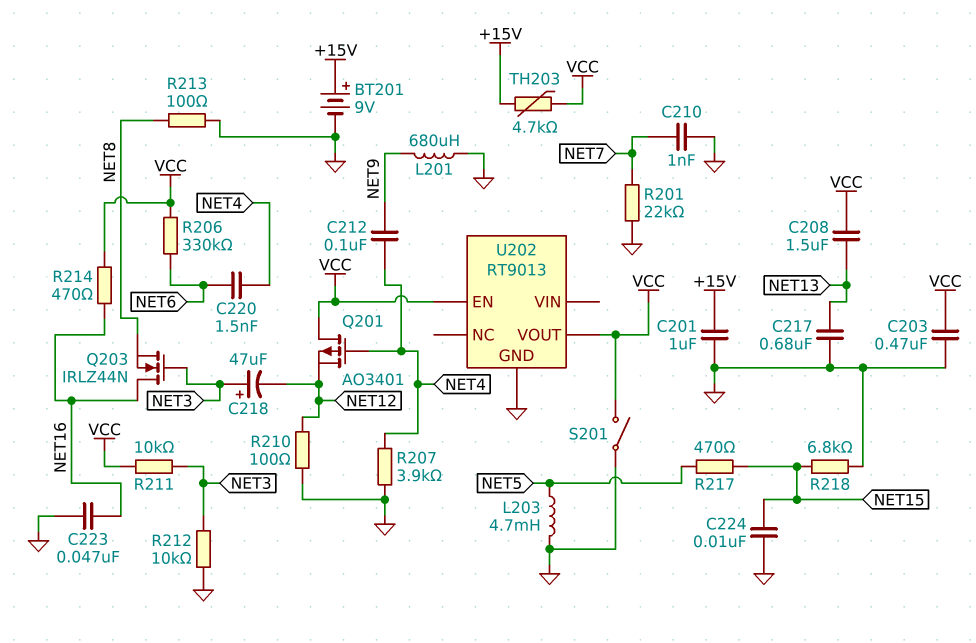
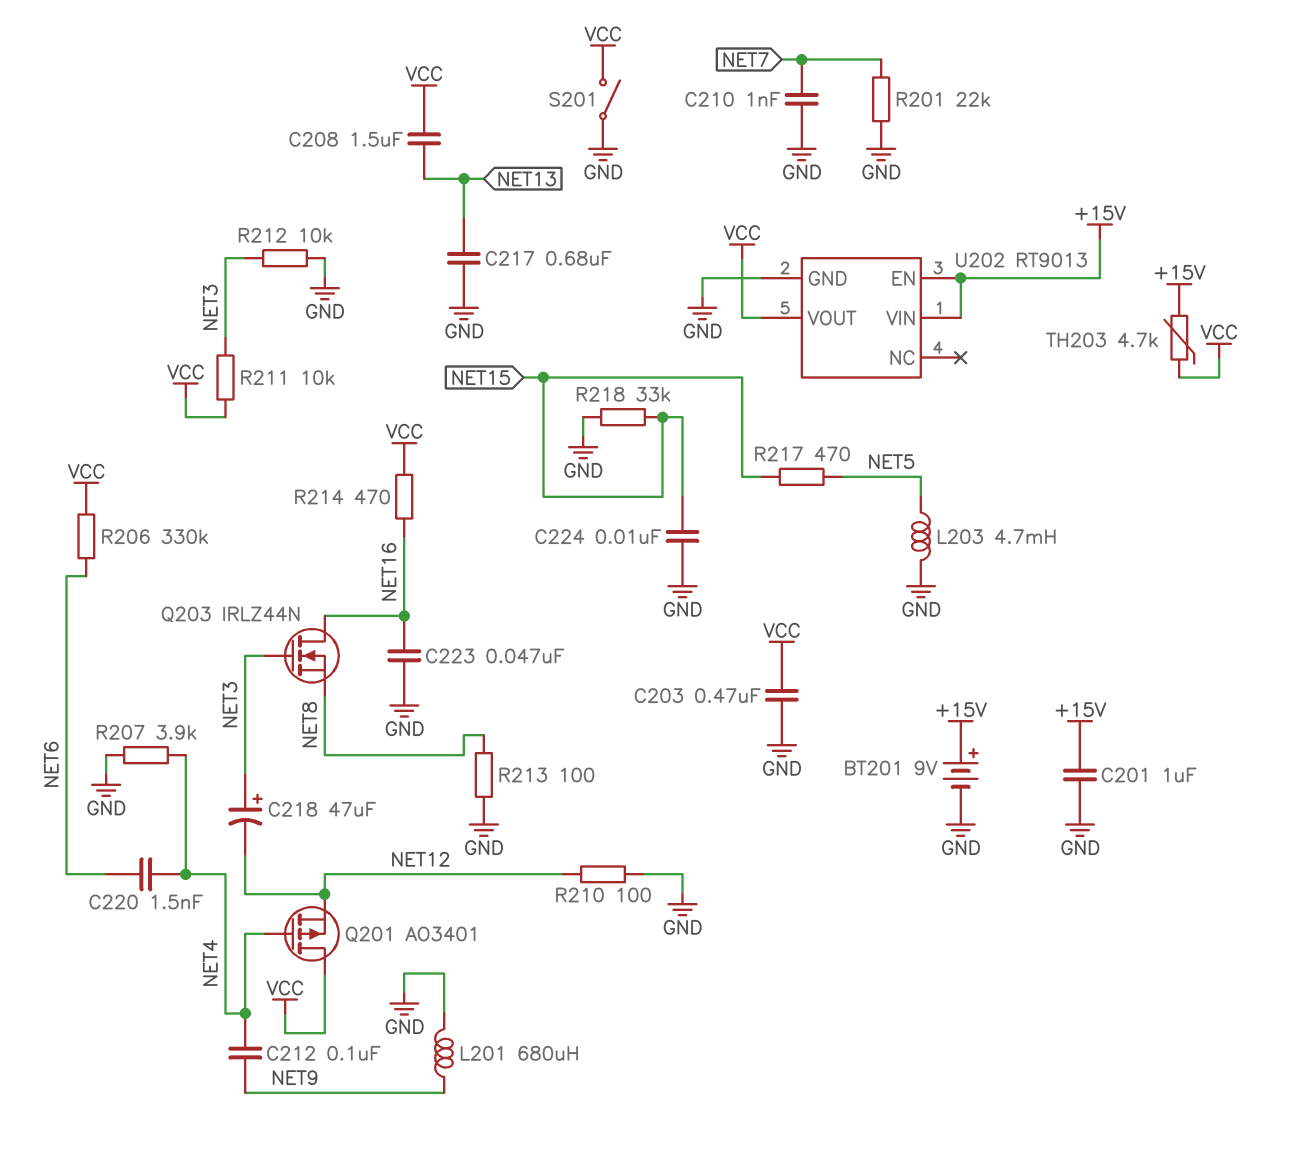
R218: 6.8k (GND, NET15) -> 33k (GND, NET15)
U202 pin EN: VCC -> +15V
U202 pin VIN: none -> +15V

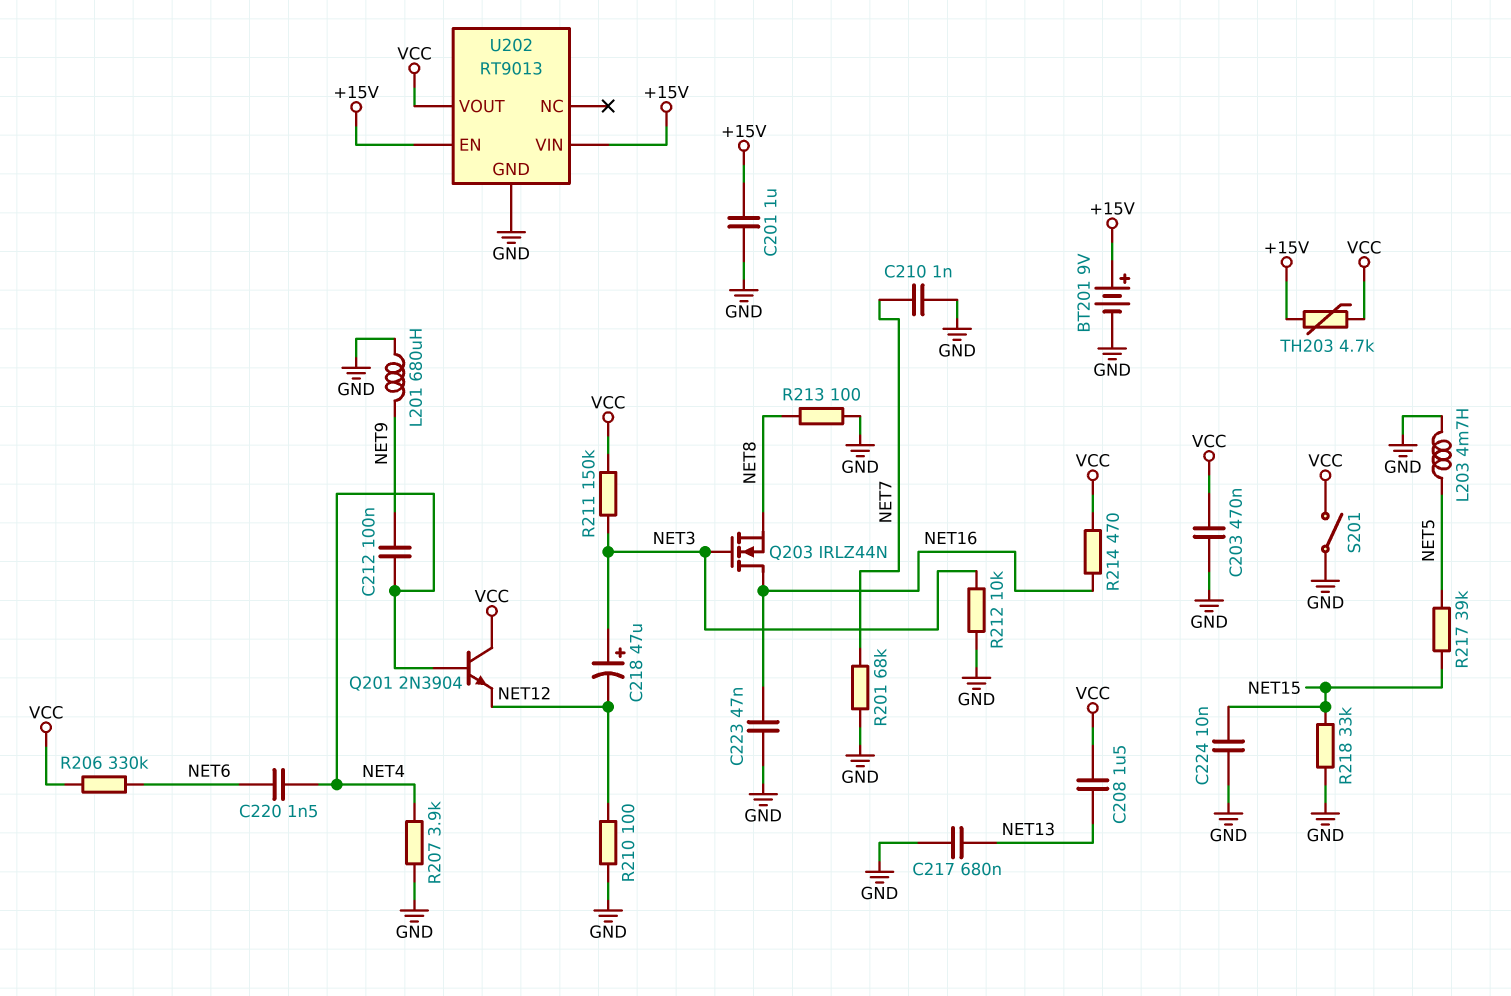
Q201: PMOS AO3401 (G NET4, D VCC, S NET12) -> NPN 2N3904 (B NET4, C VCC, E NET12)
R201: 22k (GND, NET7) -> 68k (GND, NET7)
R211: 10k (NET3, VCC) -> 150k (NET3, VCC)
R217: 470 (NET5, NET15) -> 39k (NET5, NET15)

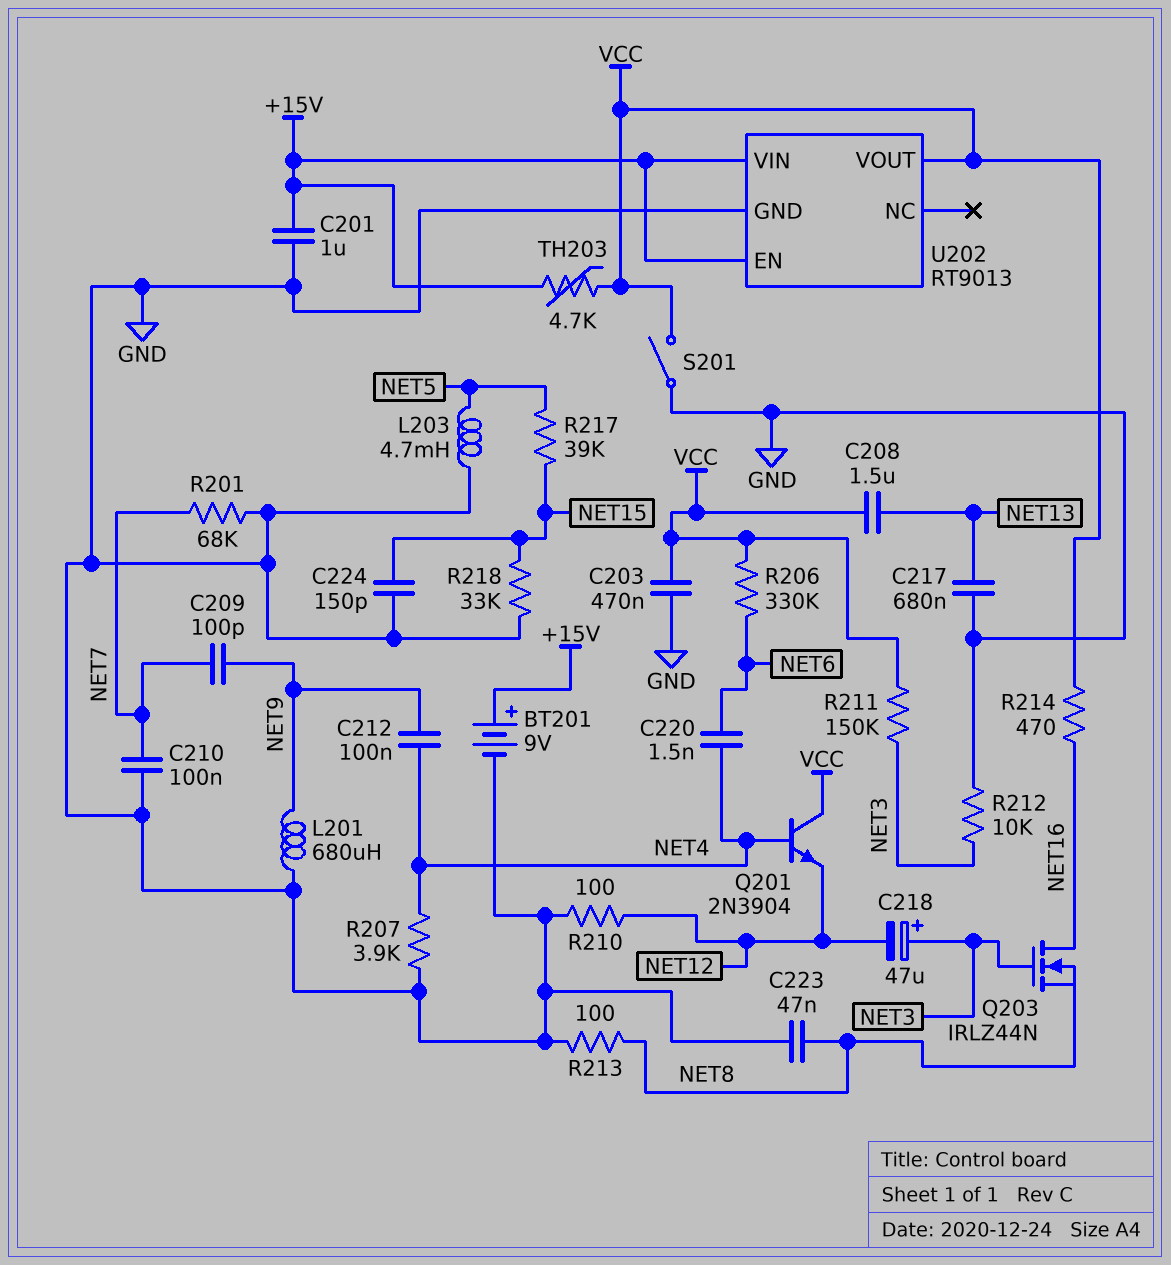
C209: none -> 100pF (NET7, NET9)
C210: 1nF (GND, NET7) -> 100nF (GND, NET7)
C223: 47nF (GND, NET16) -> 47nF (GND, NET8)
C224: 10nF (GND, NET15) -> 150pF (GND, NET15)

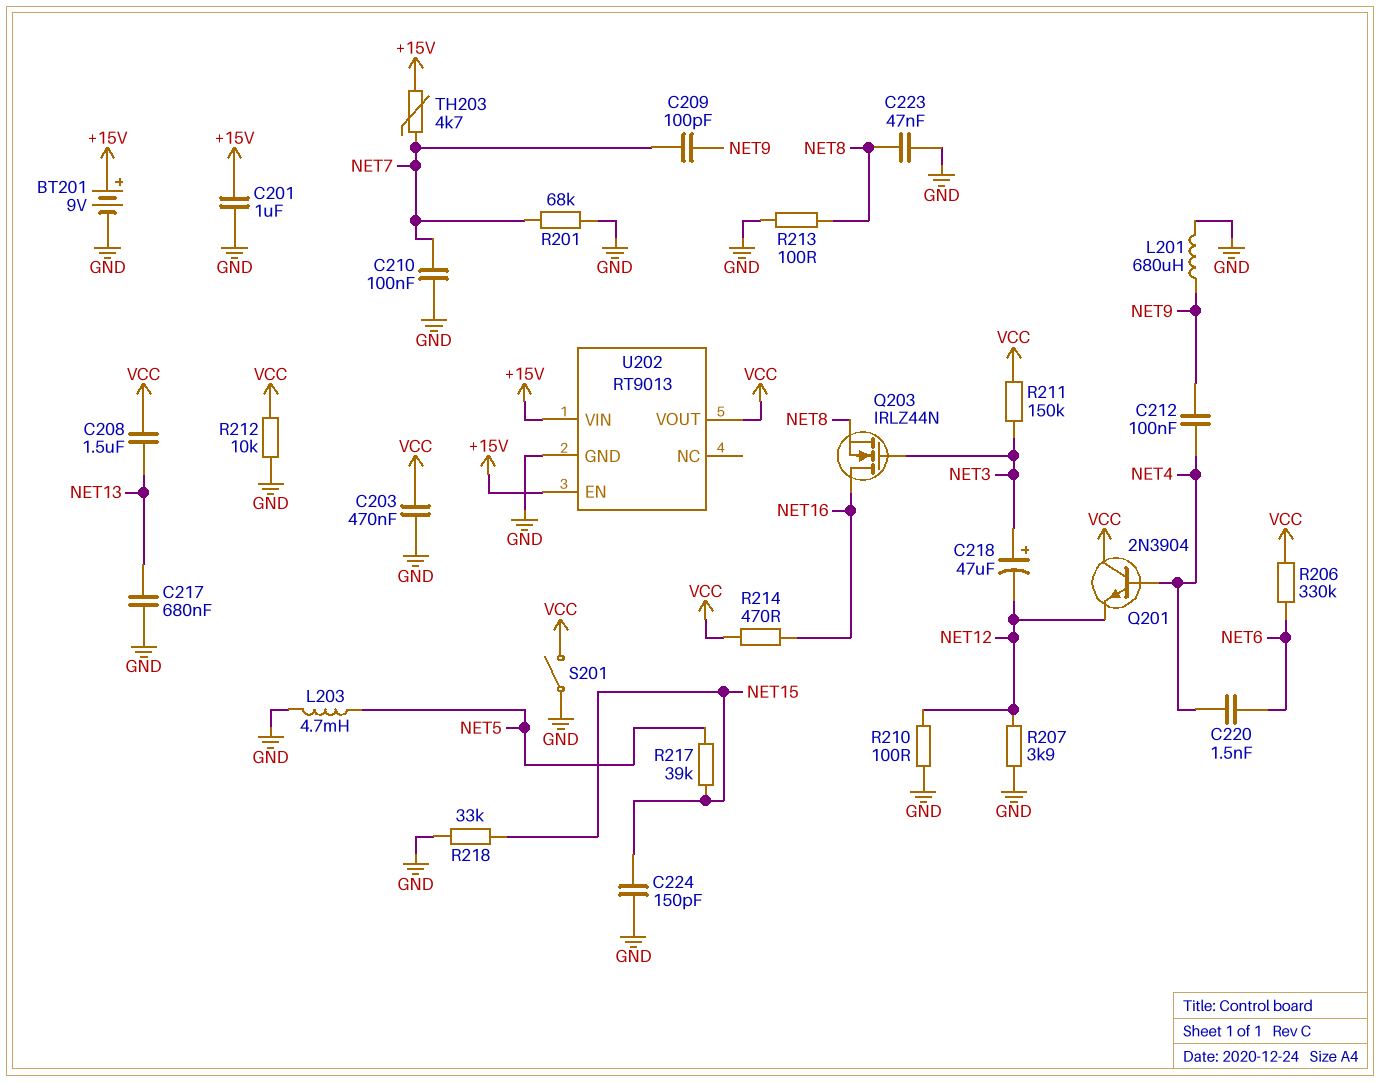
R207: 3.9k (GND, NET4) -> 3.9k (GND, NET12)
R212: 10k (GND, NET3) -> 10k (GND, VCC)
TH203: 4.7k (+15V, VCC) -> 4.7k (+15V, NET7)

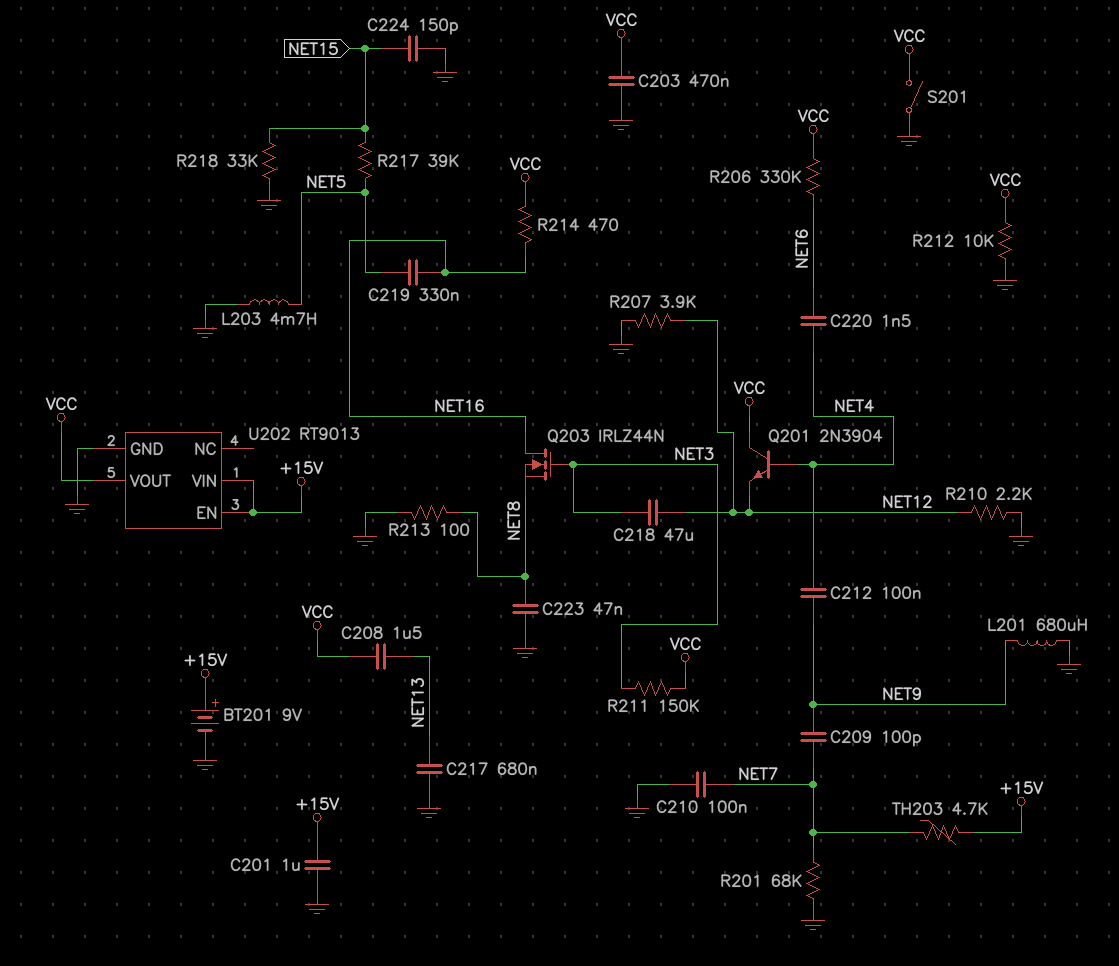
C218: 47uF (plus NET3, minus NET12) -> 47uF (NET3, NET12)
C219: none -> 330nF (NET5, NET16)
R210: 100 (GND, NET12) -> 2.2k (GND, NET12)

